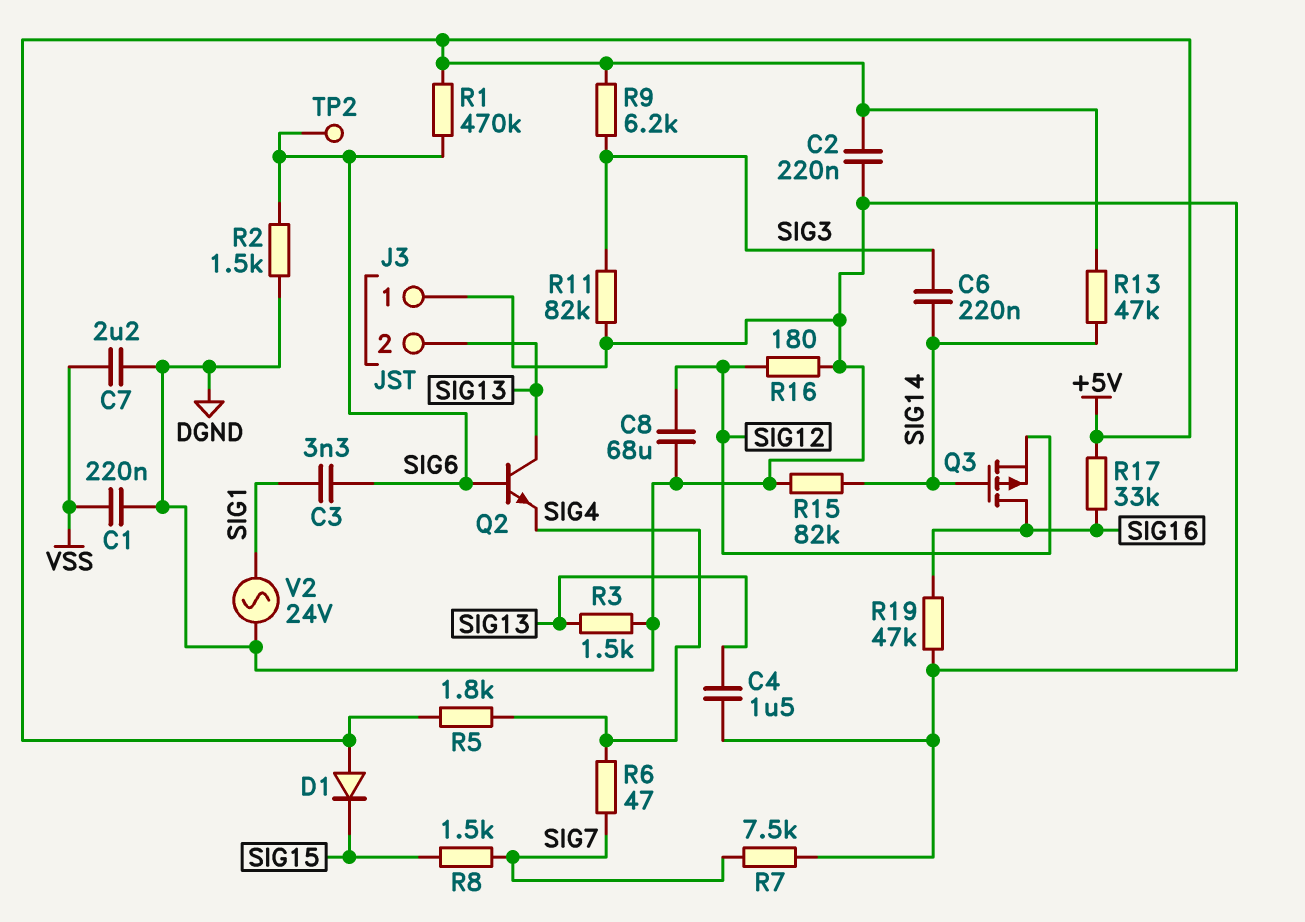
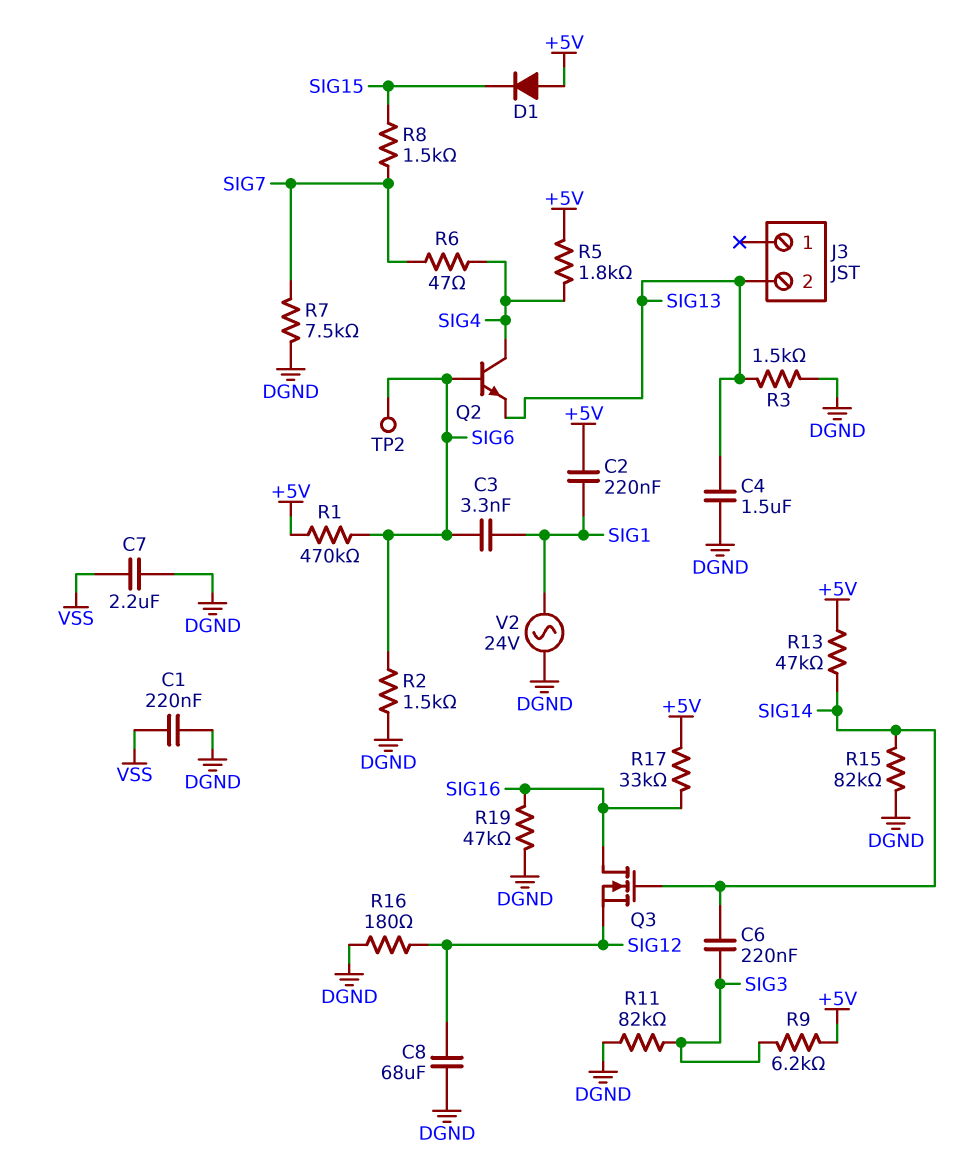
C2: 220nF (+5V, DGND) -> 220nF (+5V, SIG1)
J3 pin 1: DGND -> none
Q2: NPN (B SIG6, C SIG13, E SIG4) -> NPN (B SIG6, C SIG4, E SIG13)
Q3: PMOS (G SIG14, D SIG16, S SIG12) -> NMOS (G SIG14, D SIG16, S SIG12)

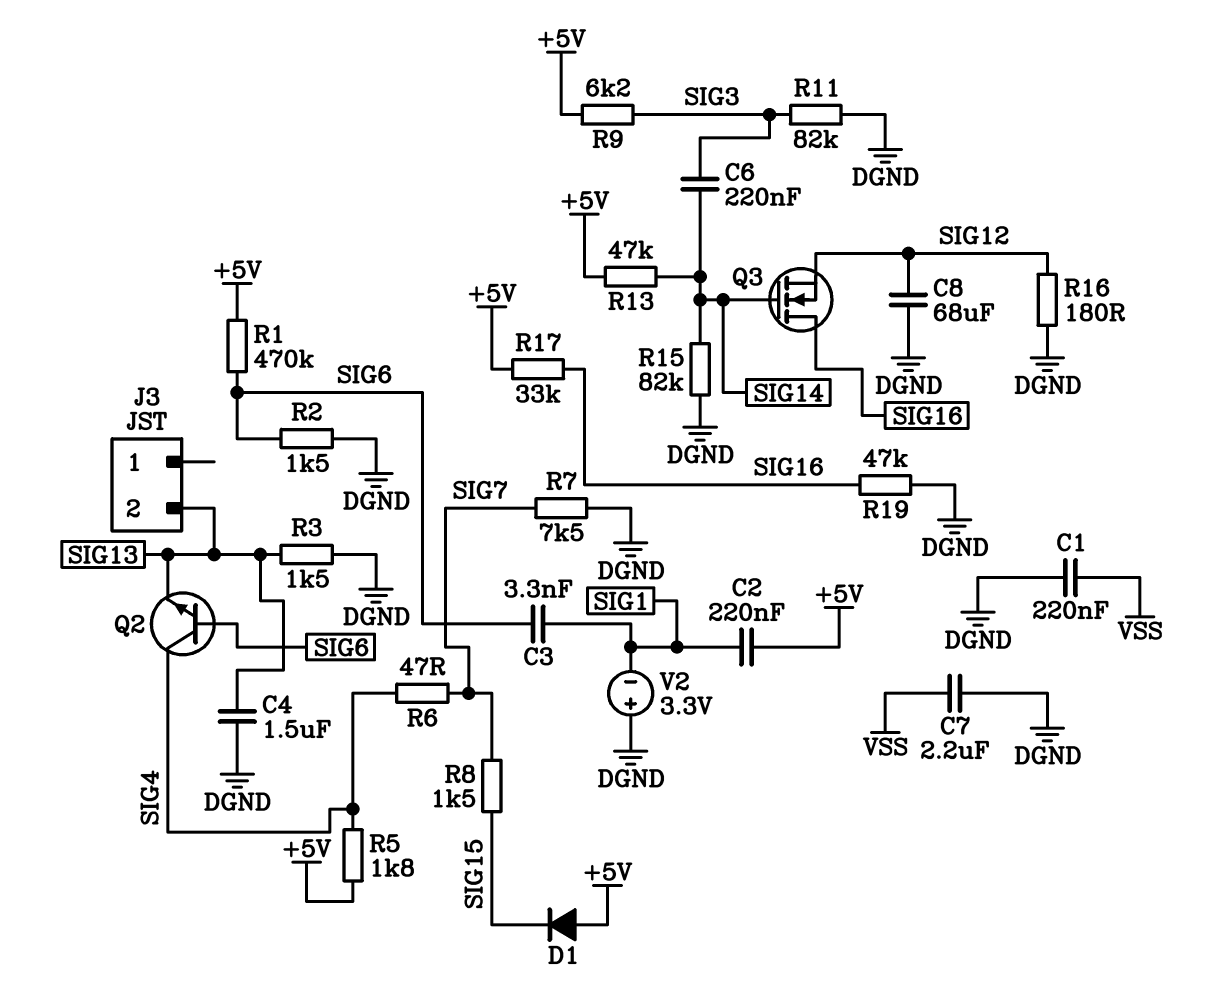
TP2: test point (SIG6) -> none
V2: AC 24V (DGND, SIG1) -> 3.3V (plus DGND, minus SIG1)

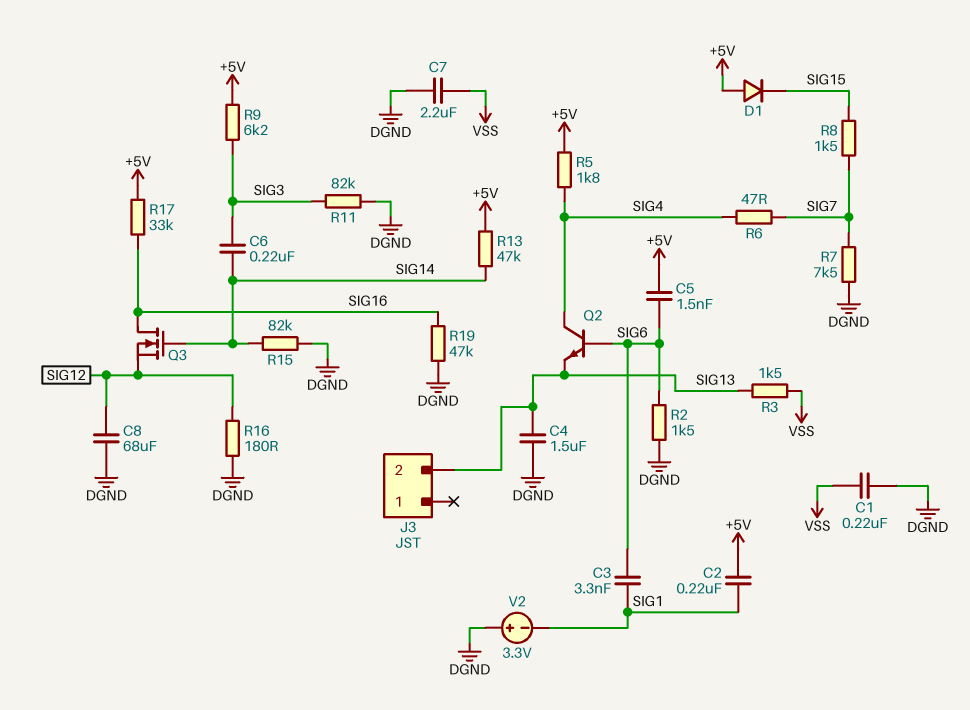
C5: none -> 1.5nF (+5V, SIG6)
R1: 470k (+5V, SIG6) -> none
R3: 1.5k (DGND, SIG13) -> 1.5k (SIG13, VSS)

